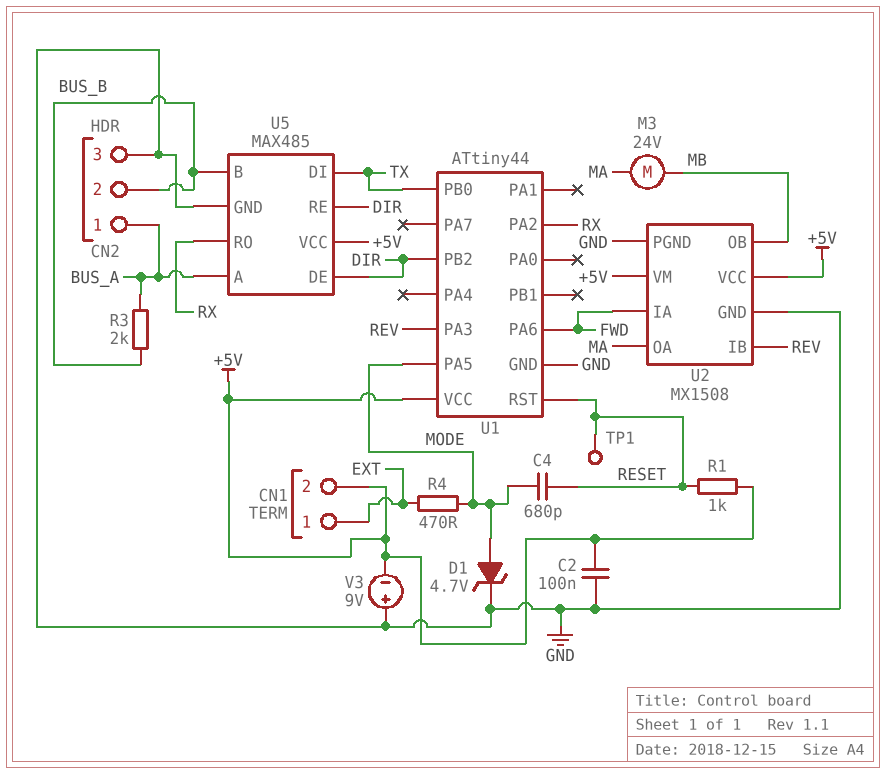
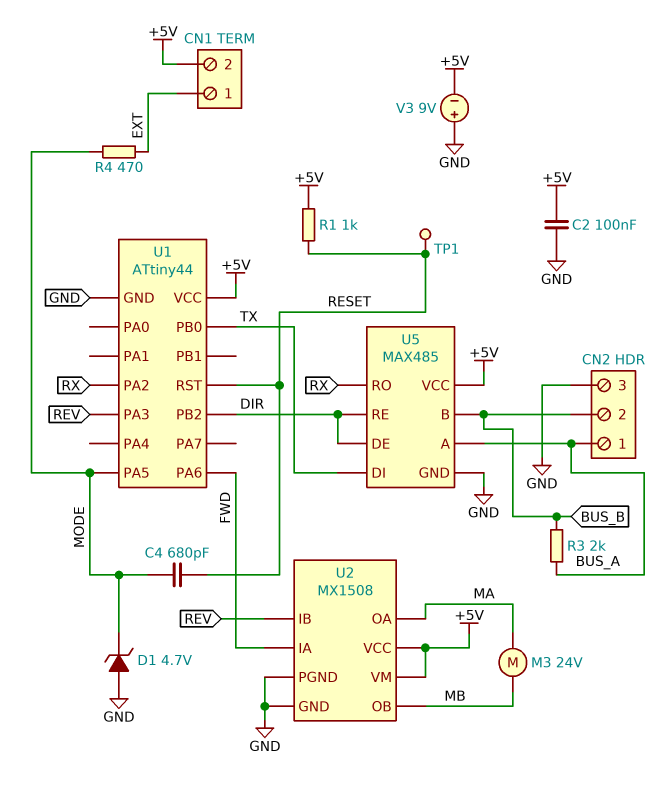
D1: zener 4.7V (A MODE, K GND) -> zener 4.7V (A GND, K MODE)

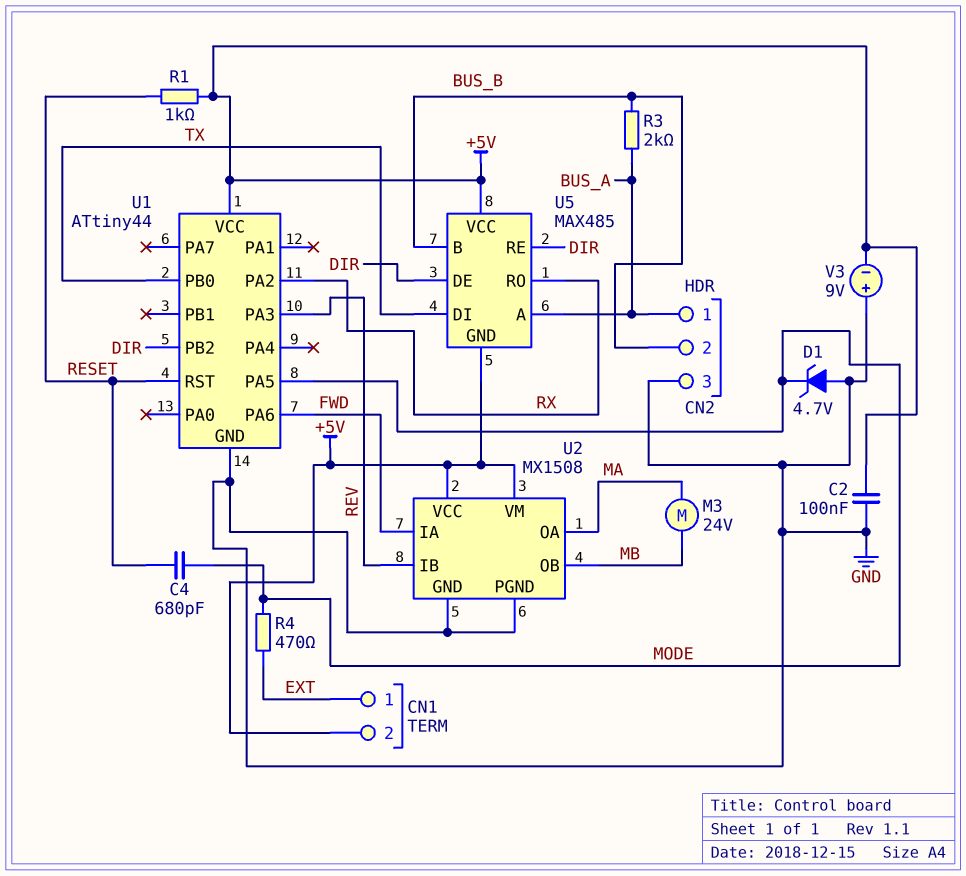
TP1: test point (RESET) -> none
U5 pin GND: GND -> +5V

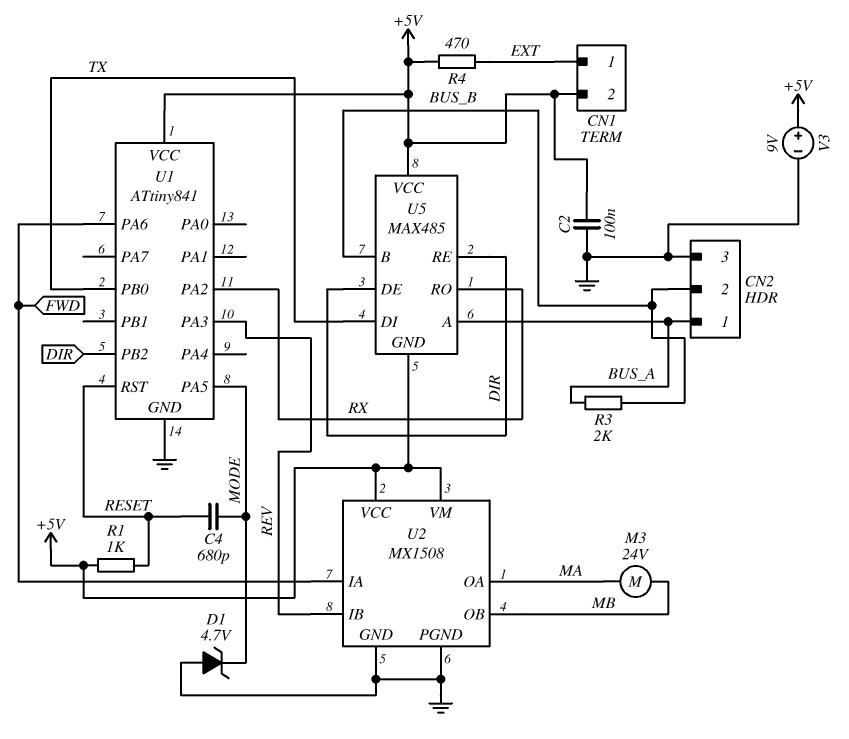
R4: 470 (EXT, MODE) -> 470 (+5V, EXT)
U1: ATtiny44 -> ATtiny841
V3: 9V (plus GND, minus +5V) -> 9V (plus +5V, minus GND)

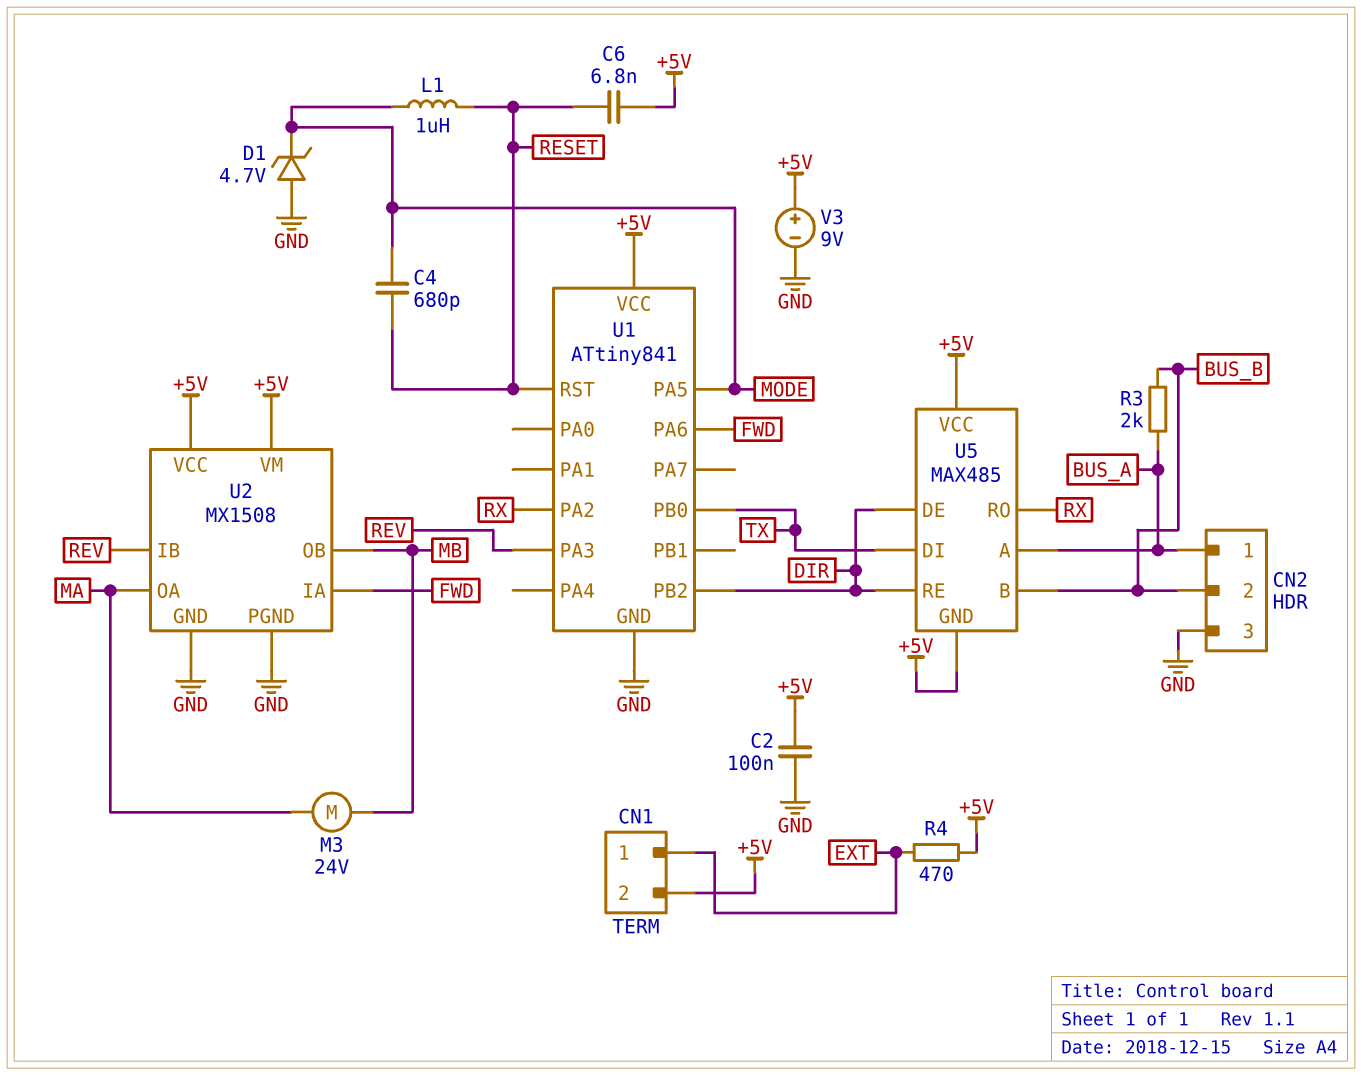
C6: none -> 6.8nF (+5V, RESET)
L1: none -> 1uH (MODE, RESET)
R1: 1k (+5V, RESET) -> none

